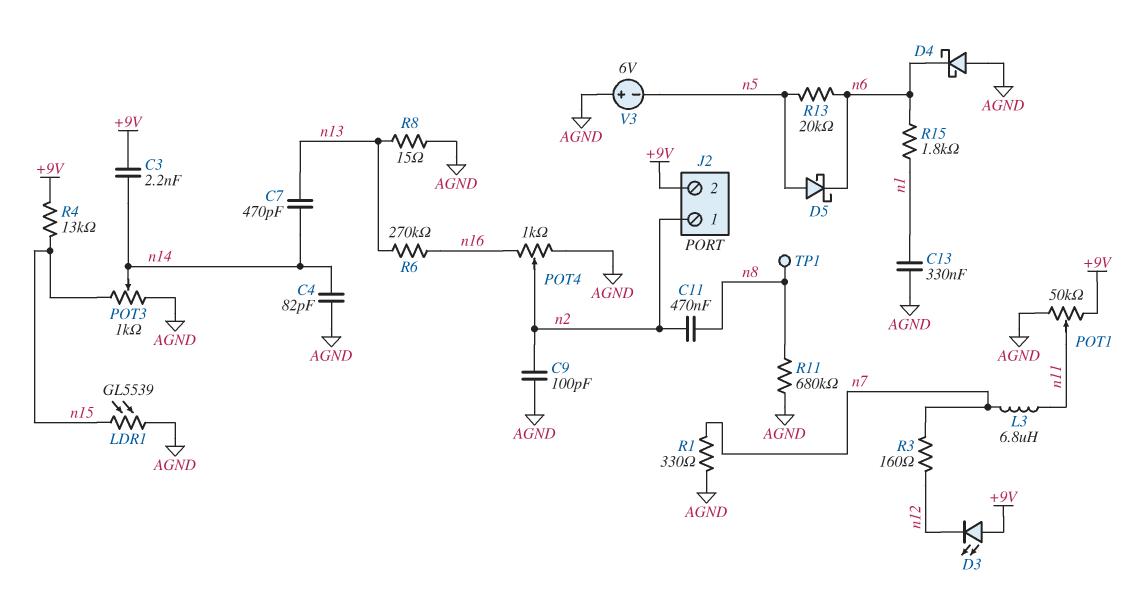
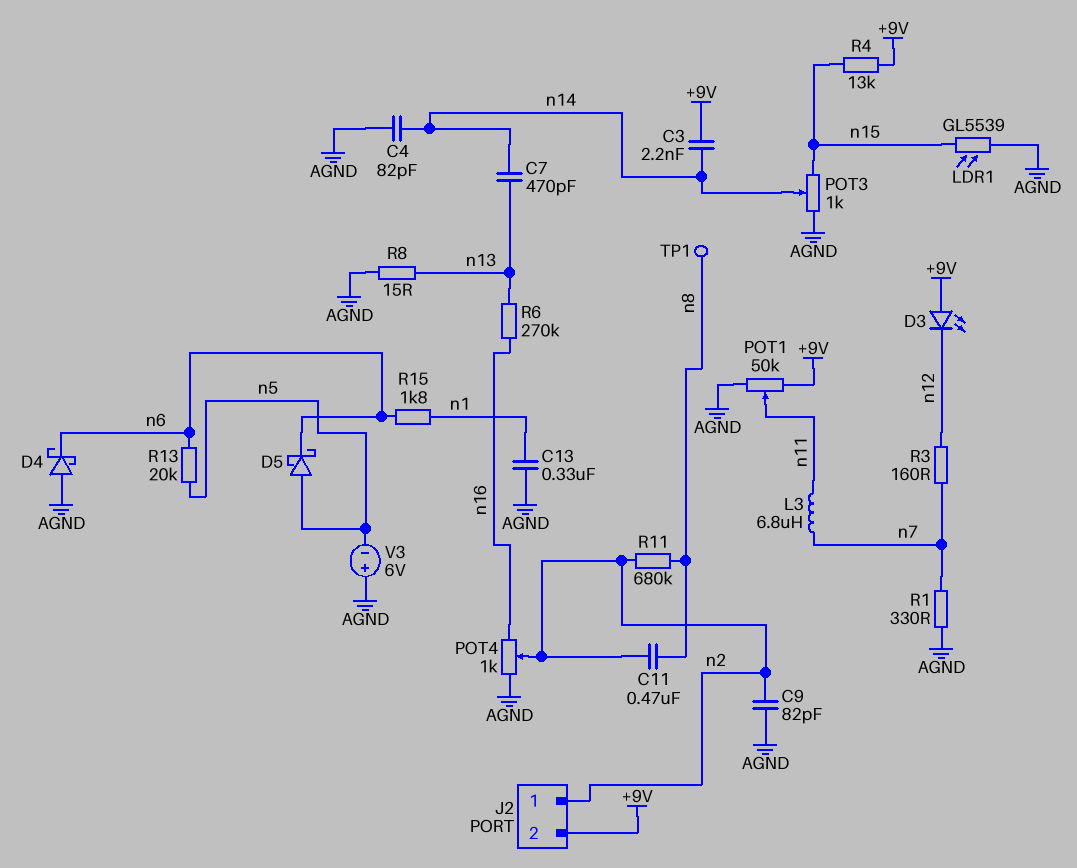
C9: 100pF (AGND, n2) -> 82pF (AGND, n2)
R11: 680k (AGND, n8) -> 680k (n2, n8)

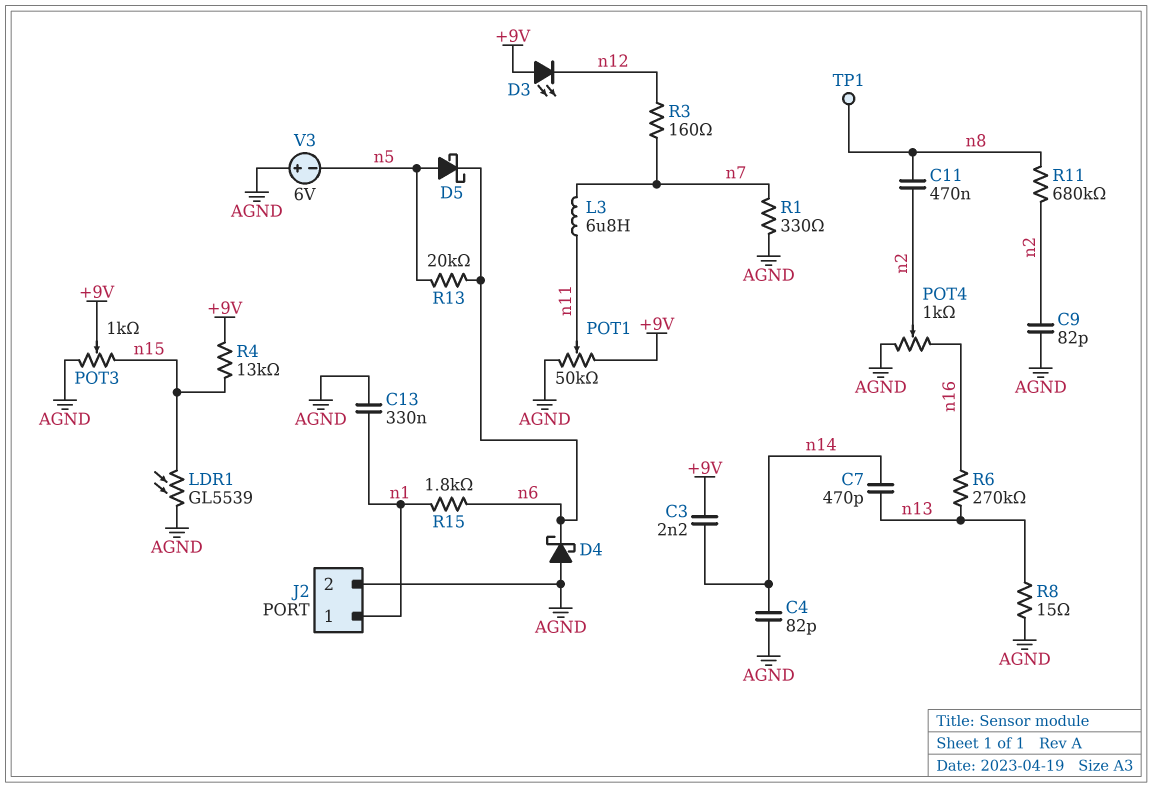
J2 pin 1: n2 -> n1
J2 pin 2: +9V -> AGND
POT3: 1k (AGND, n15, wiper n14) -> 1k (AGND, n15, wiper +9V)

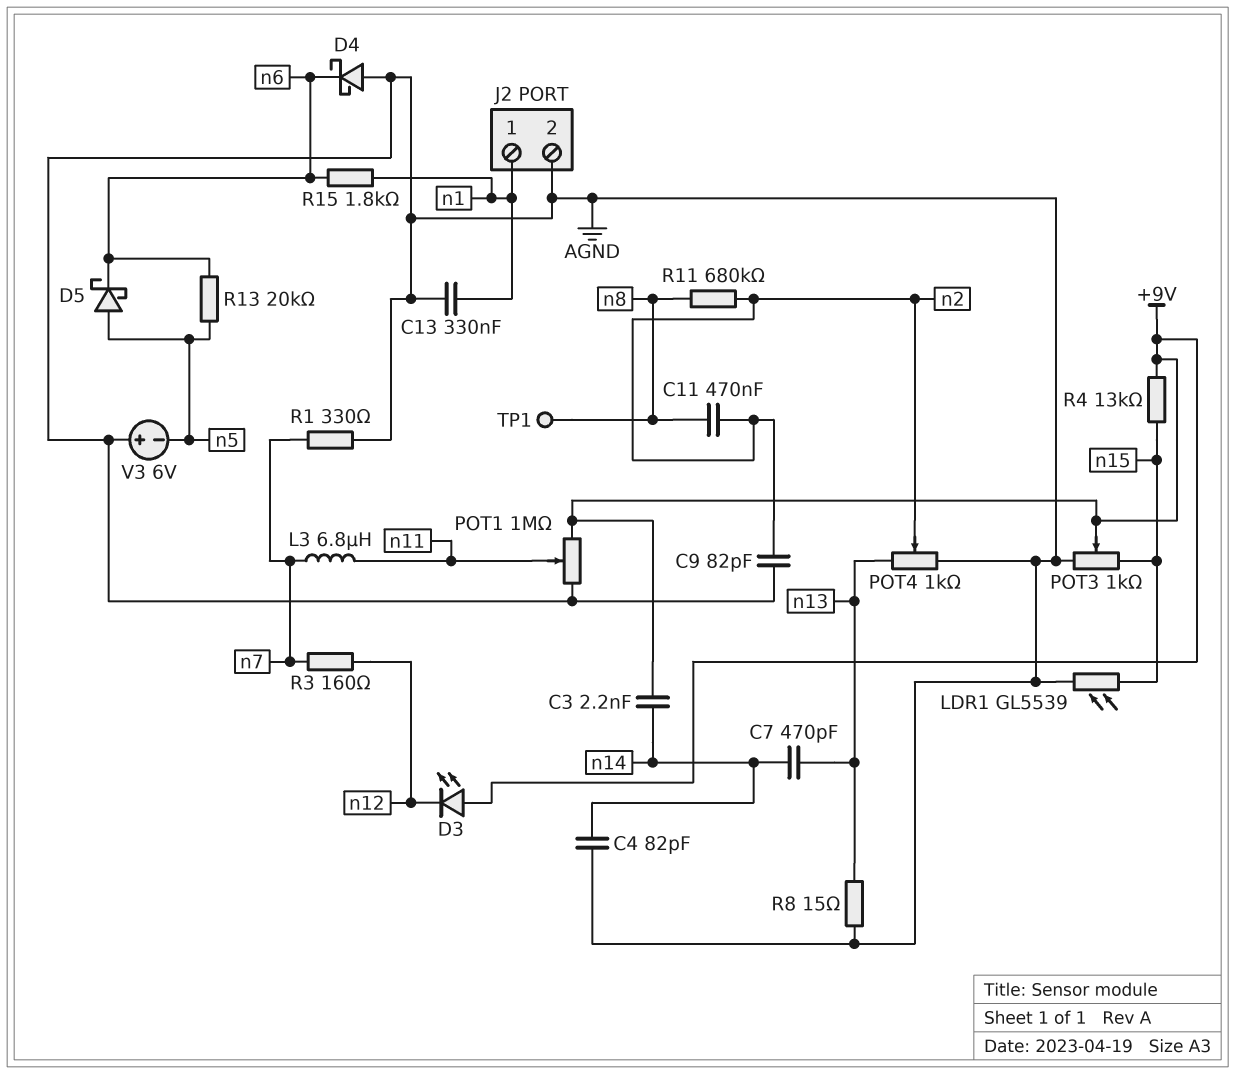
POT1: 50k (+9V, AGND, wiper n11) -> 1M (+9V, AGND, wiper n11)
POT4: 1k (AGND, n16, wiper n2) -> 1k (AGND, n13, wiper n2)
R6: 270k (n13, n16) -> none

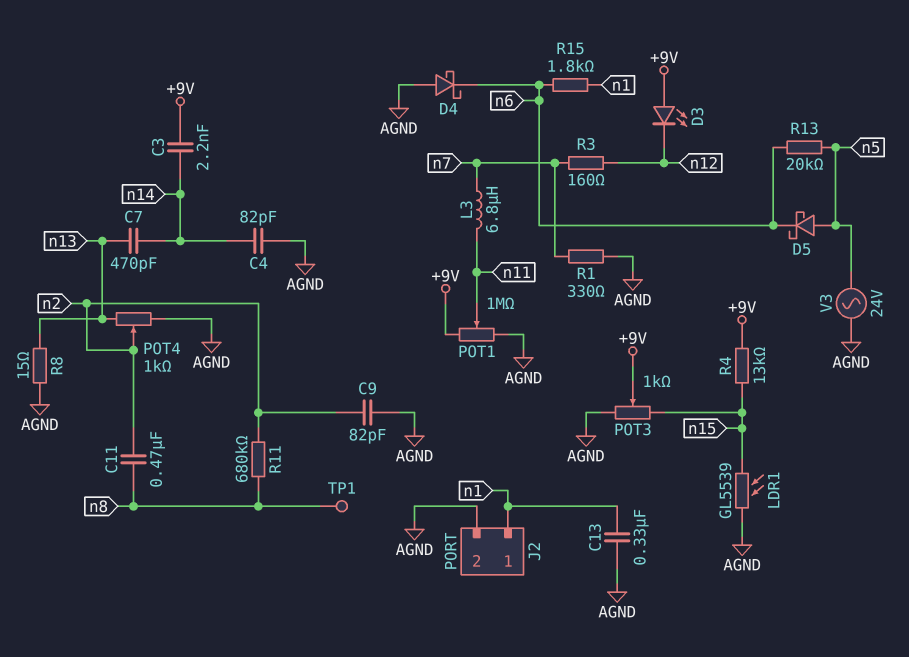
V3: 6V (plus AGND, minus n5) -> AC 24V (AGND, n5)

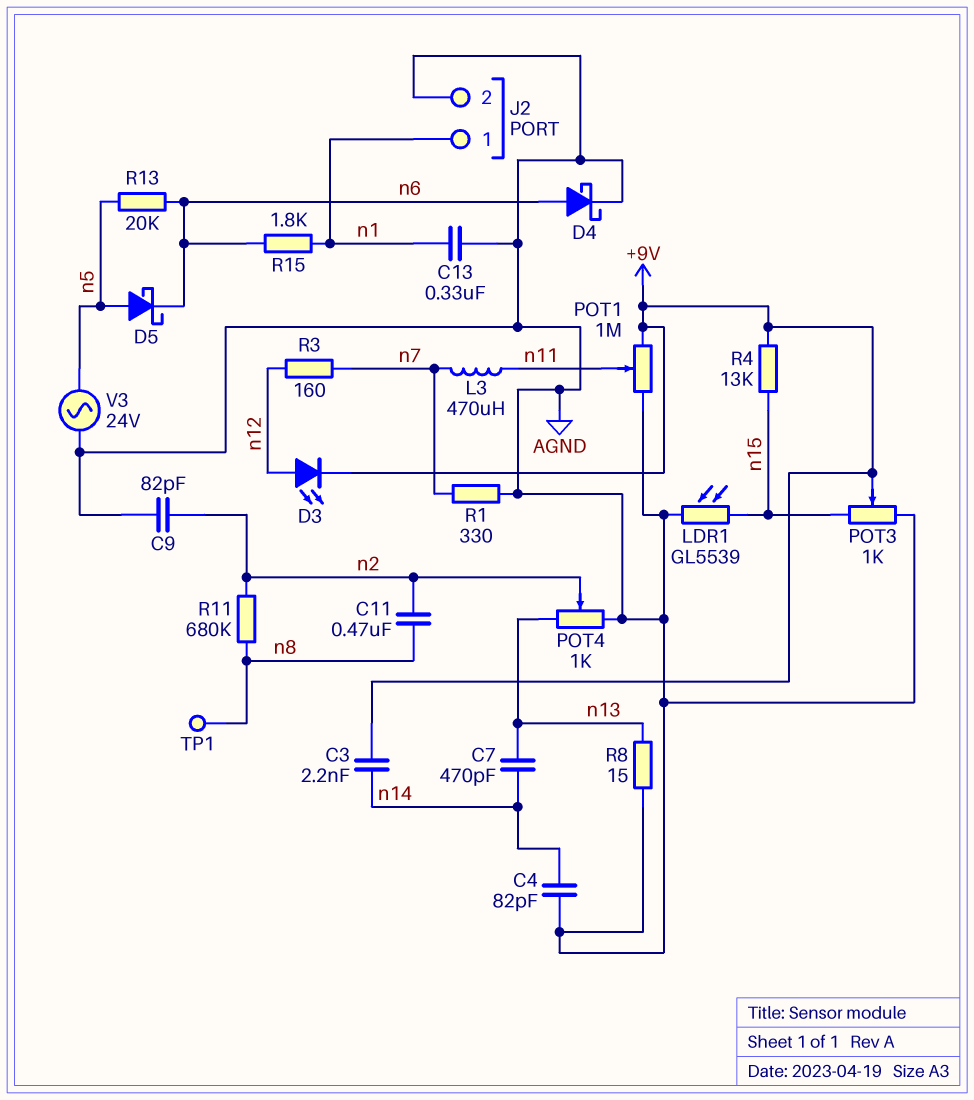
D3: LED (A +9V, K n12) -> LED (A n12, K +9V)
D4: schottky (A AGND, K n6) -> schottky (A n6, K AGND)
L3: 6.8uH (n7, n11) -> 470uH (n7, n11)

